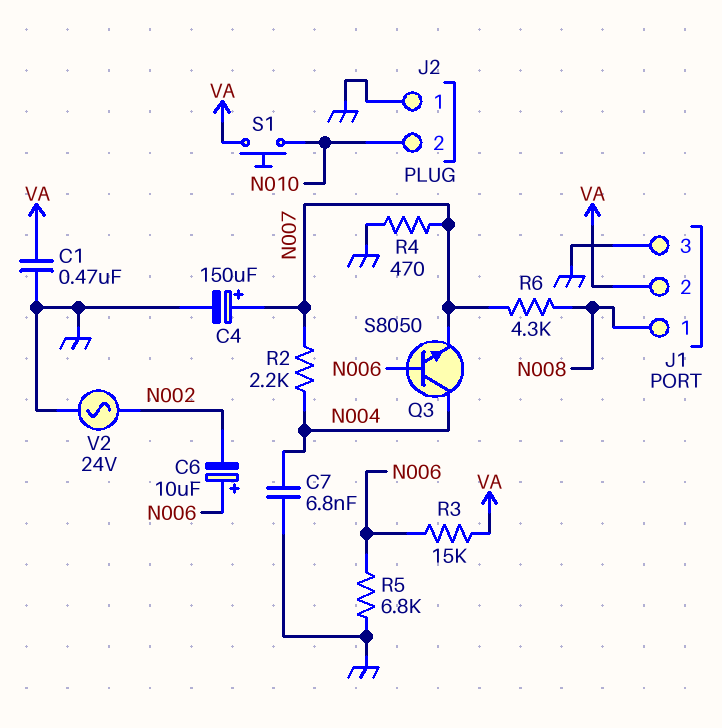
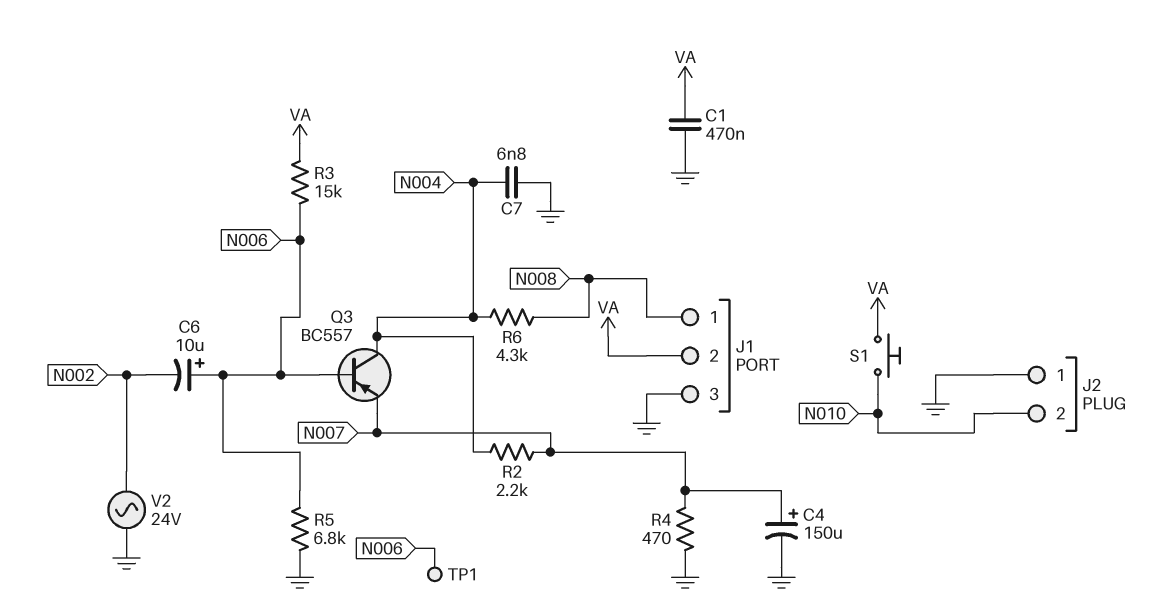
Q3: NPN S8050 (B N006, C N004, E N007) -> PNP BC557 (B N006, C N004, E N007)
R6: 4.3k (N007, N008) -> 4.3k (N004, N008)
TP1: none -> test point (N006)

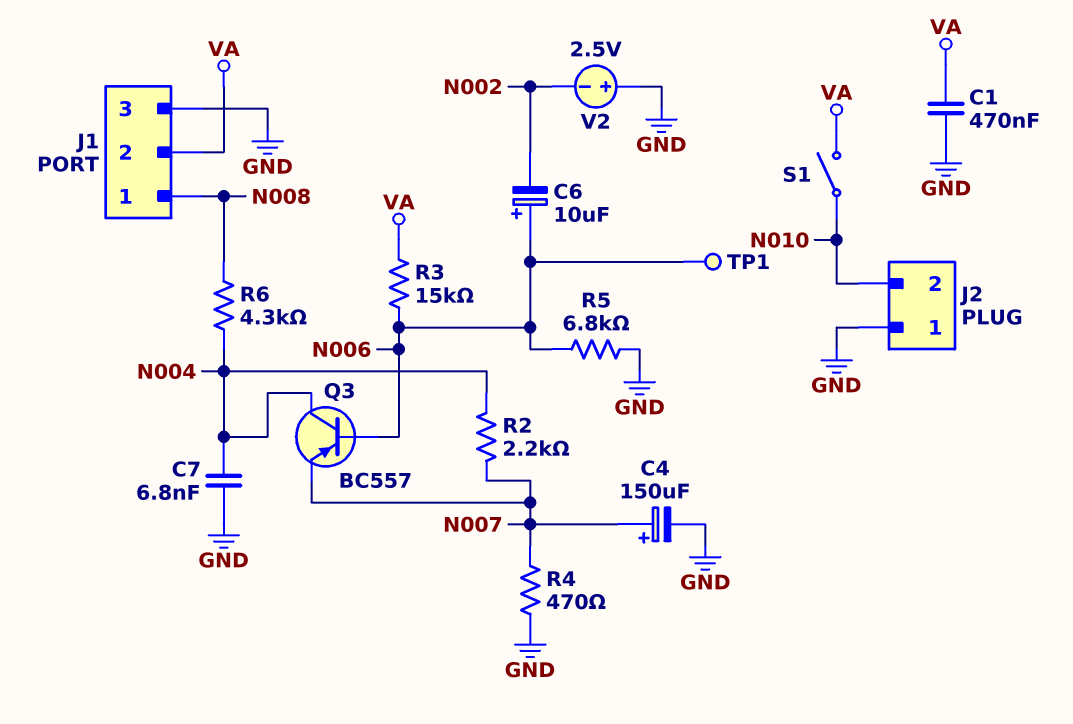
S1: button (N010, VA) -> switch (N010, VA)
V2: AC 24V (GND, N002) -> 2.5V (plus GND, minus N002)

